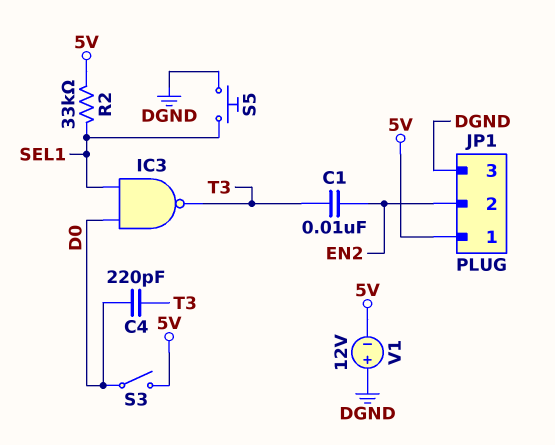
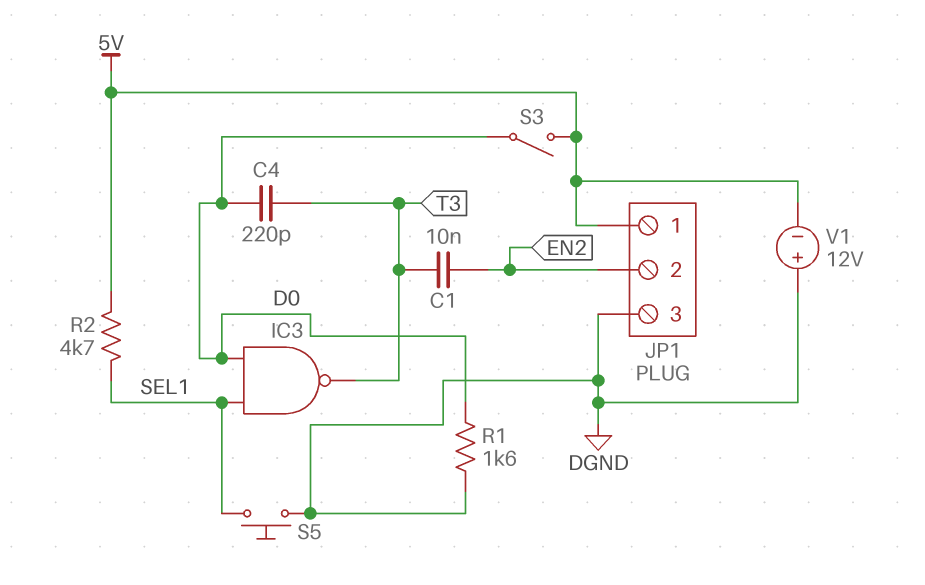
R1: none -> 1.6k (D0, DGND)
R2: 33k (5V, SEL1) -> 4.7k (5V, SEL1)

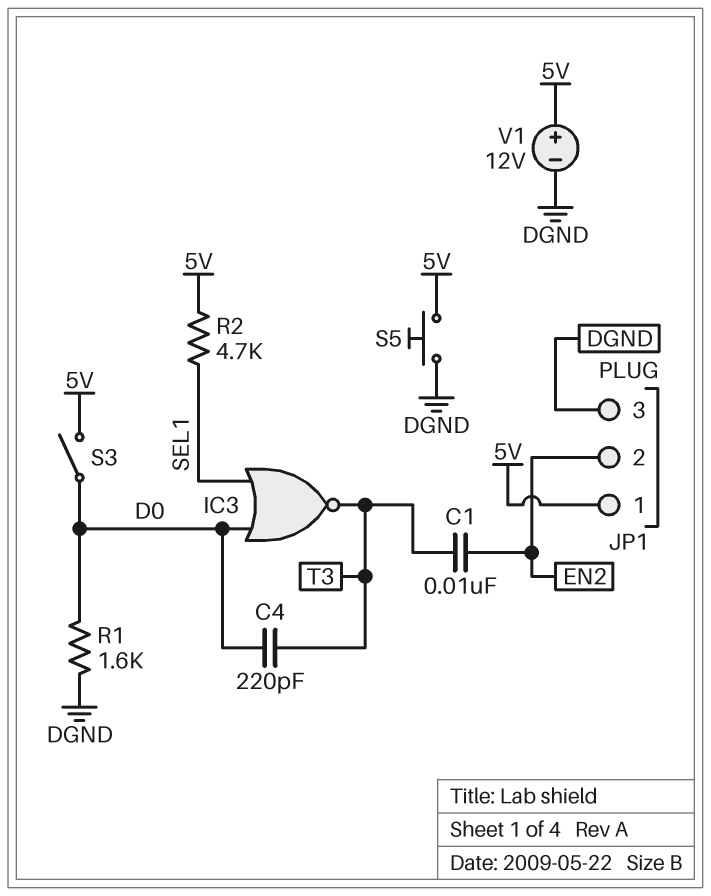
IC3: NAND (in D0, in SEL1, out T3) -> NOR (in D0, in SEL1, out T3)
S5: button (DGND, SEL1) -> button (5V, DGND)
V1: 12V (plus DGND, minus 5V) -> 12V (plus 5V, minus DGND)

